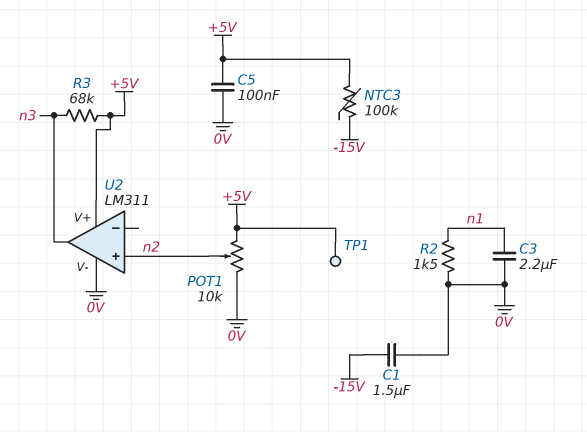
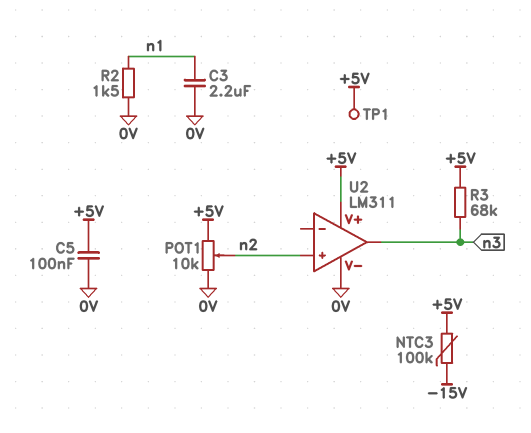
C1: 1.5uF (-15V, 0V) -> none

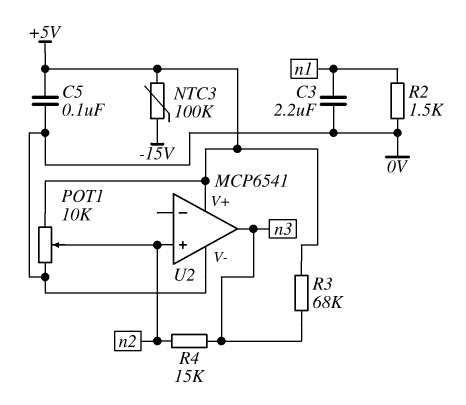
R4: none -> 15k (n2, n3)
TP1: test point (+5V) -> none
U2: LM311 -> MCP6541

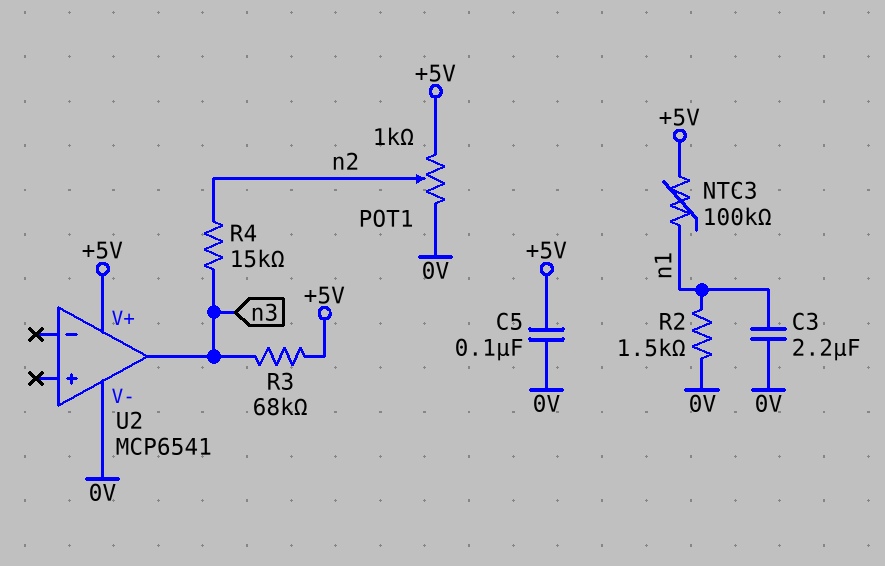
NTC3: 100k (+5V, -15V) -> 100k (+5V, n1)
POT1: 10k (+5V, 0V, wiper n2) -> 1k (+5V, 0V, wiper n2)
U2 pin in+: n2 -> none

